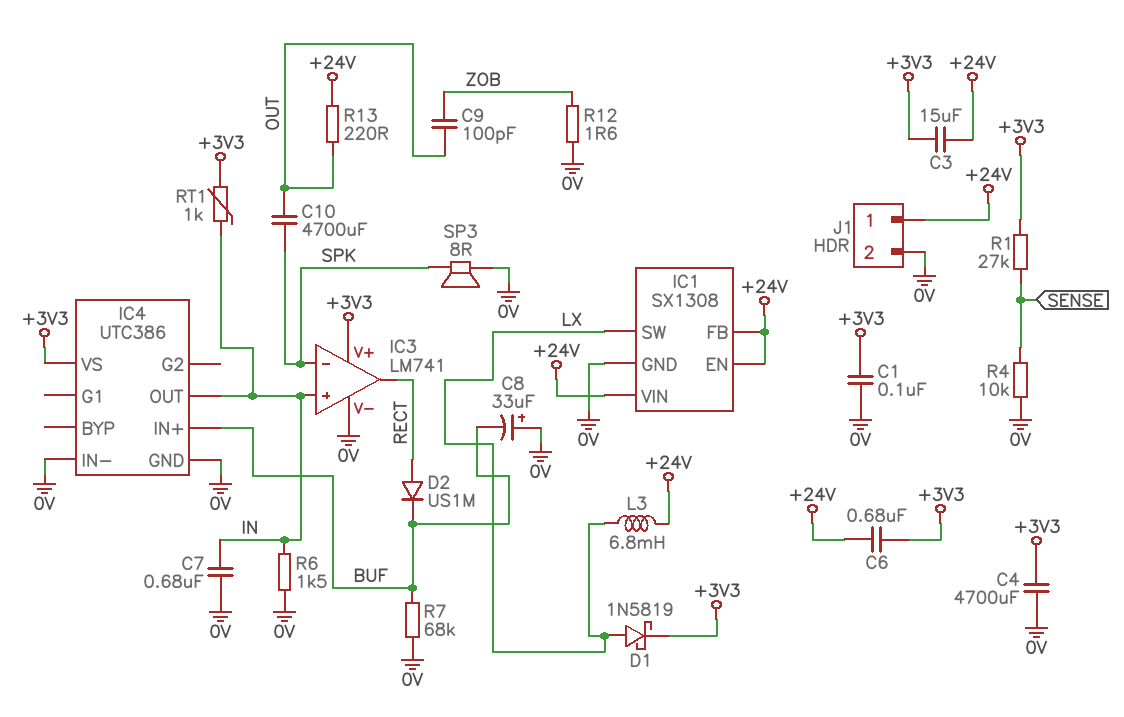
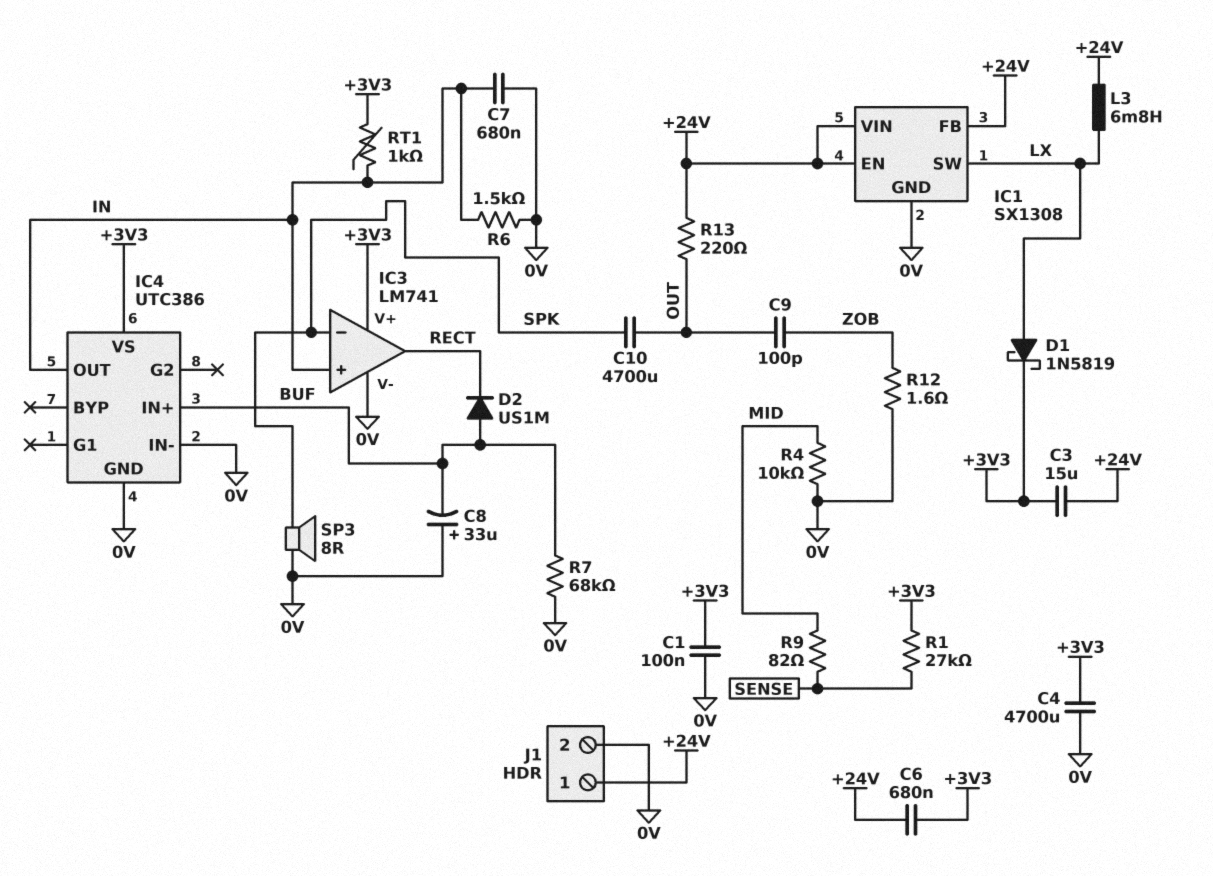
D2: diode US1M (A RECT, K BUF) -> diode US1M (A BUF, K RECT)
R4: 10k (0V, SENSE) -> 10k (0V, MID)
R9: none -> 82 (MID, SENSE)

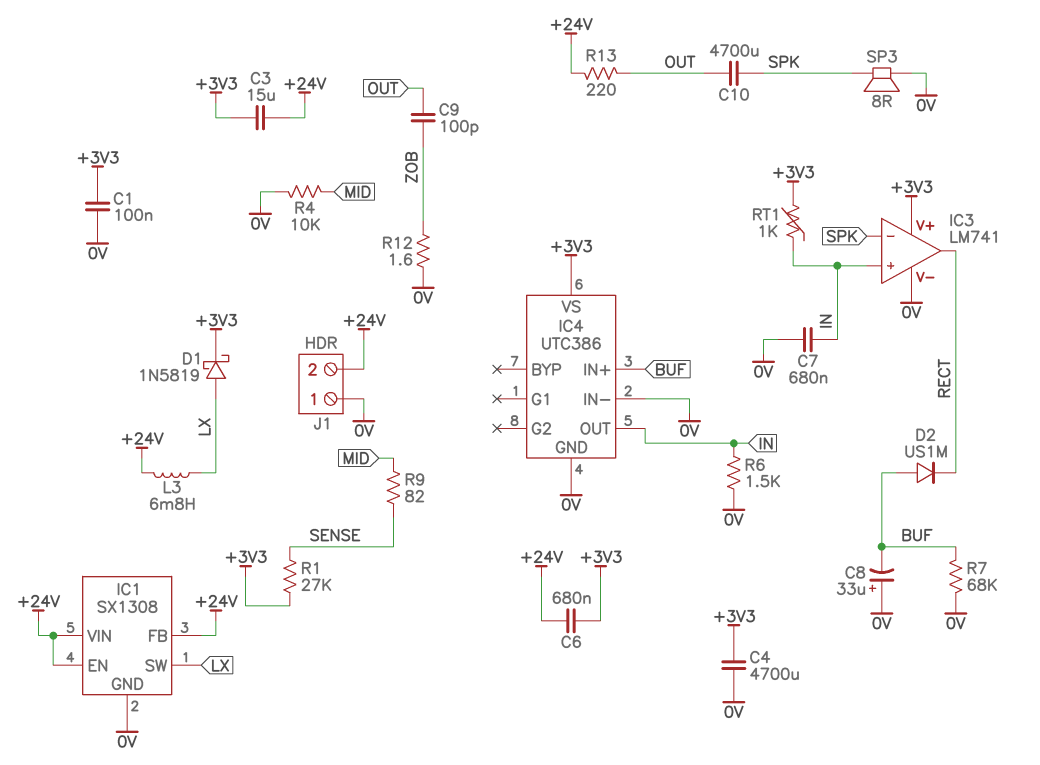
J1 pin 1: +24V -> 0V
J1 pin 2: 0V -> +24V

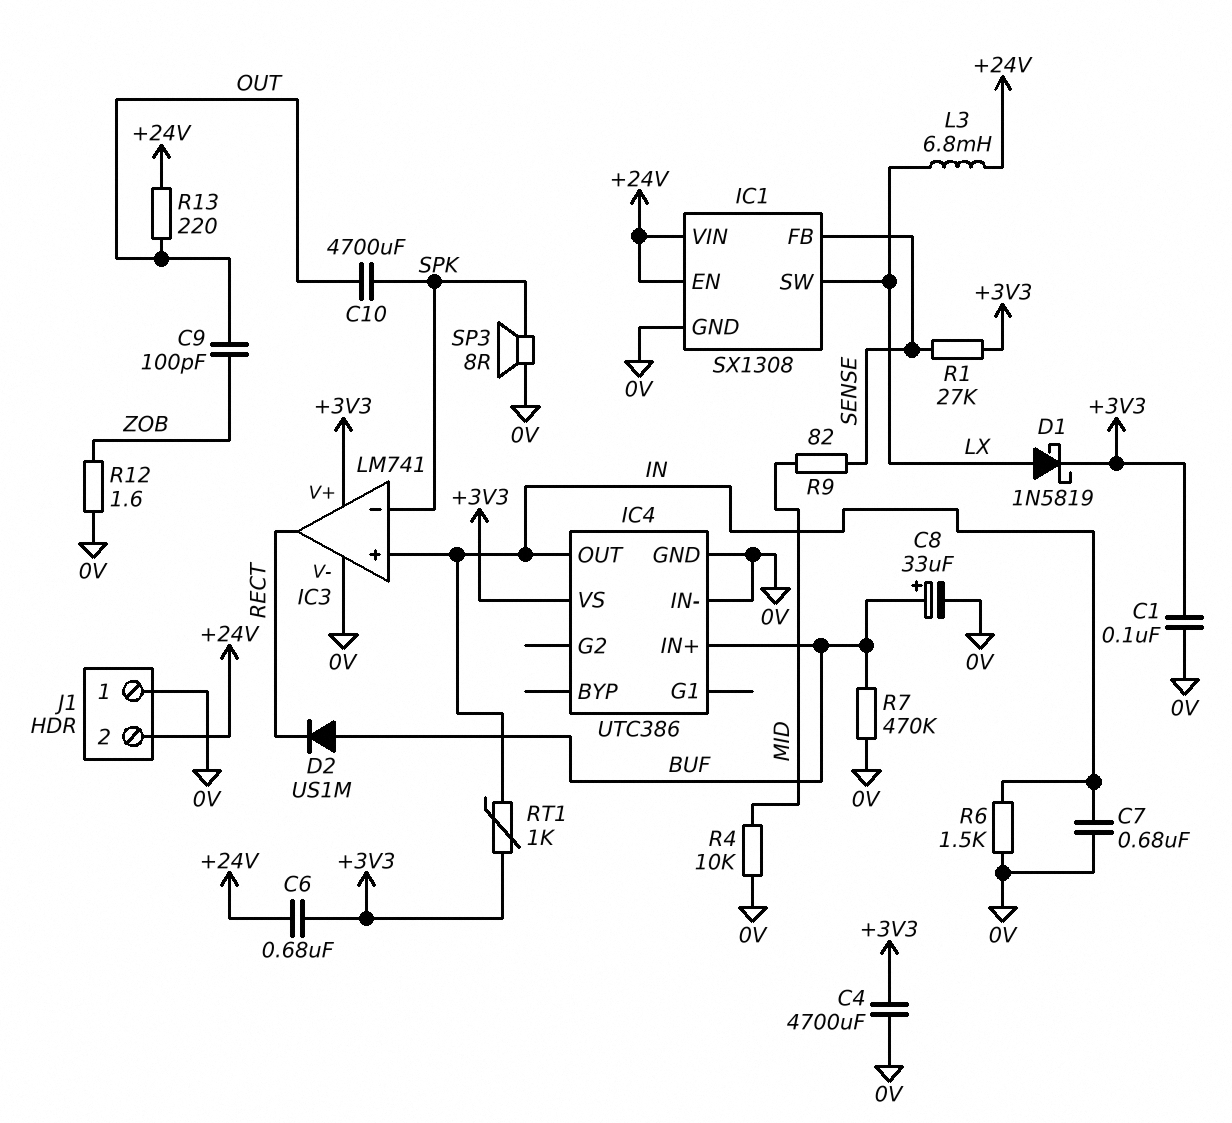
C3: 15uF (+3V3, +24V) -> none
C8: 33uF (plus 0V, minus BUF) -> 33uF (plus BUF, minus 0V)
IC1 pin FB: +24V -> SENSE
R7: 68k (0V, BUF) -> 470k (0V, BUF)

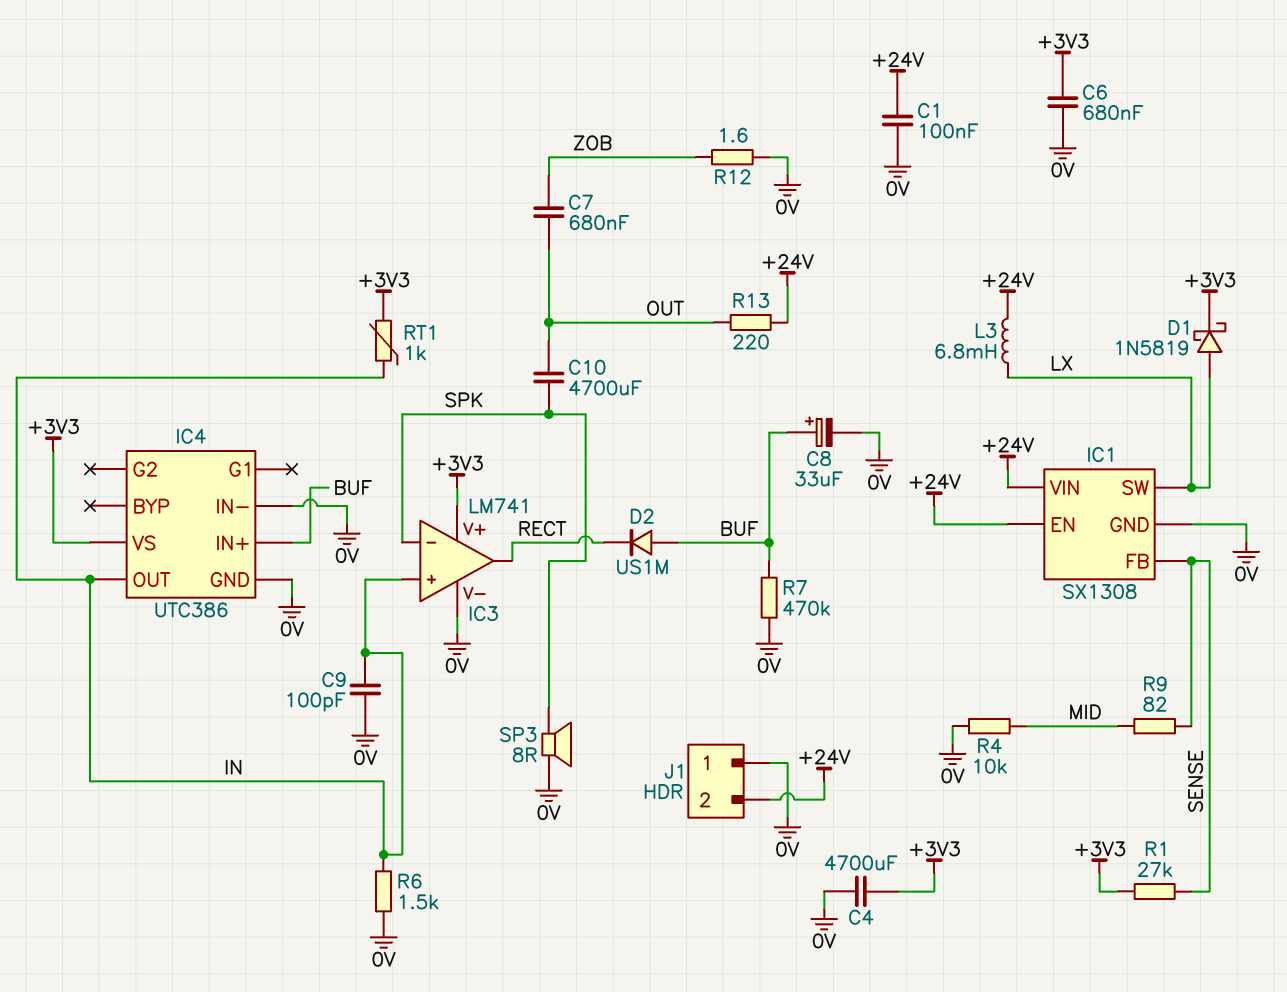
C1: 100nF (+3V3, 0V) -> 100nF (+24V, 0V)
C6: 680nF (+3V3, +24V) -> 680nF (+3V3, 0V)
C7: 680nF (0V, IN) -> 680nF (OUT, ZOB)
C9: 100pF (OUT, ZOB) -> 100pF (0V, IN)

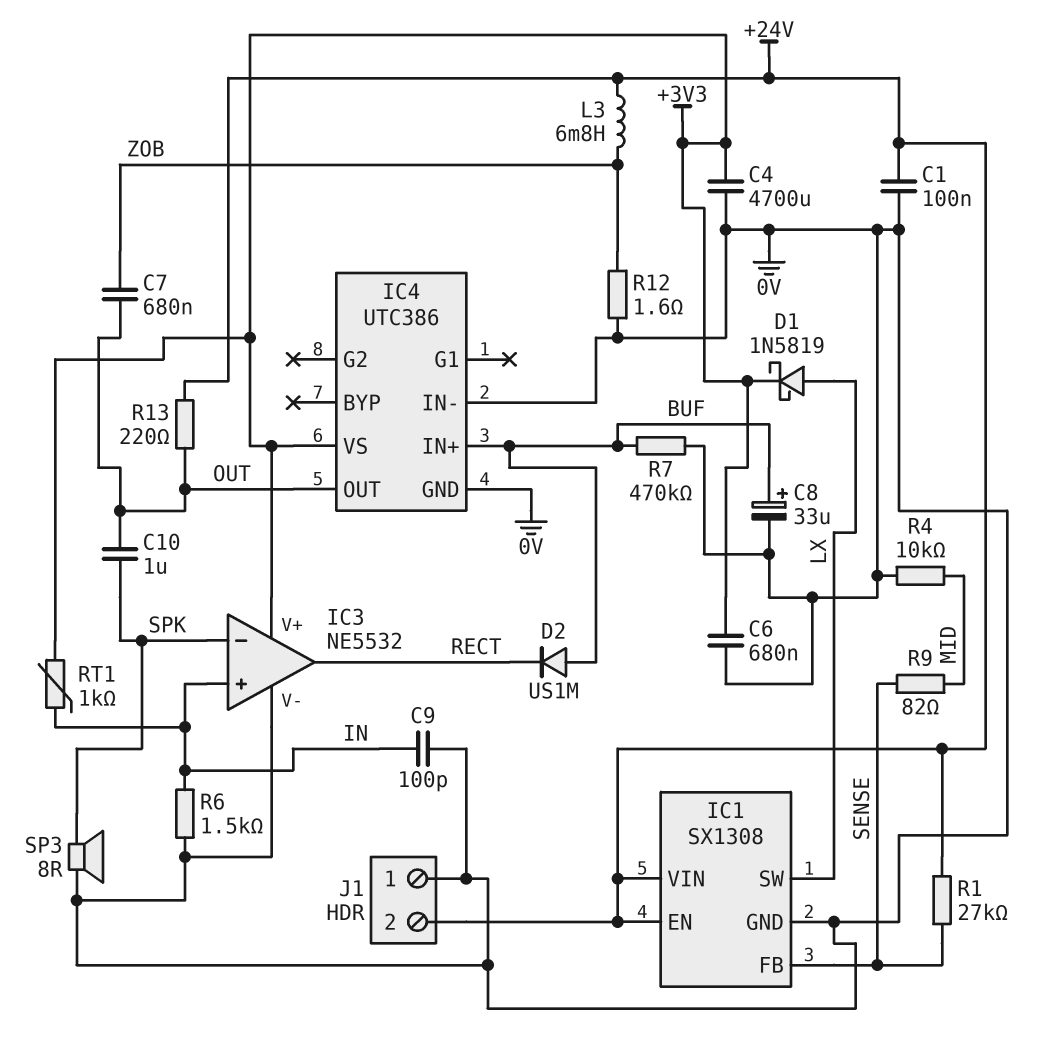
C10: 4700uF (OUT, SPK) -> 1uF (OUT, SPK)
IC3: LM741 -> NE5532
IC4 pin OUT: IN -> OUT
L3: 6.8mH (+24V, LX) -> 6.8mH (+24V, ZOB)
R1: 27k (+3V3, SENSE) -> 27k (+24V, SENSE)

